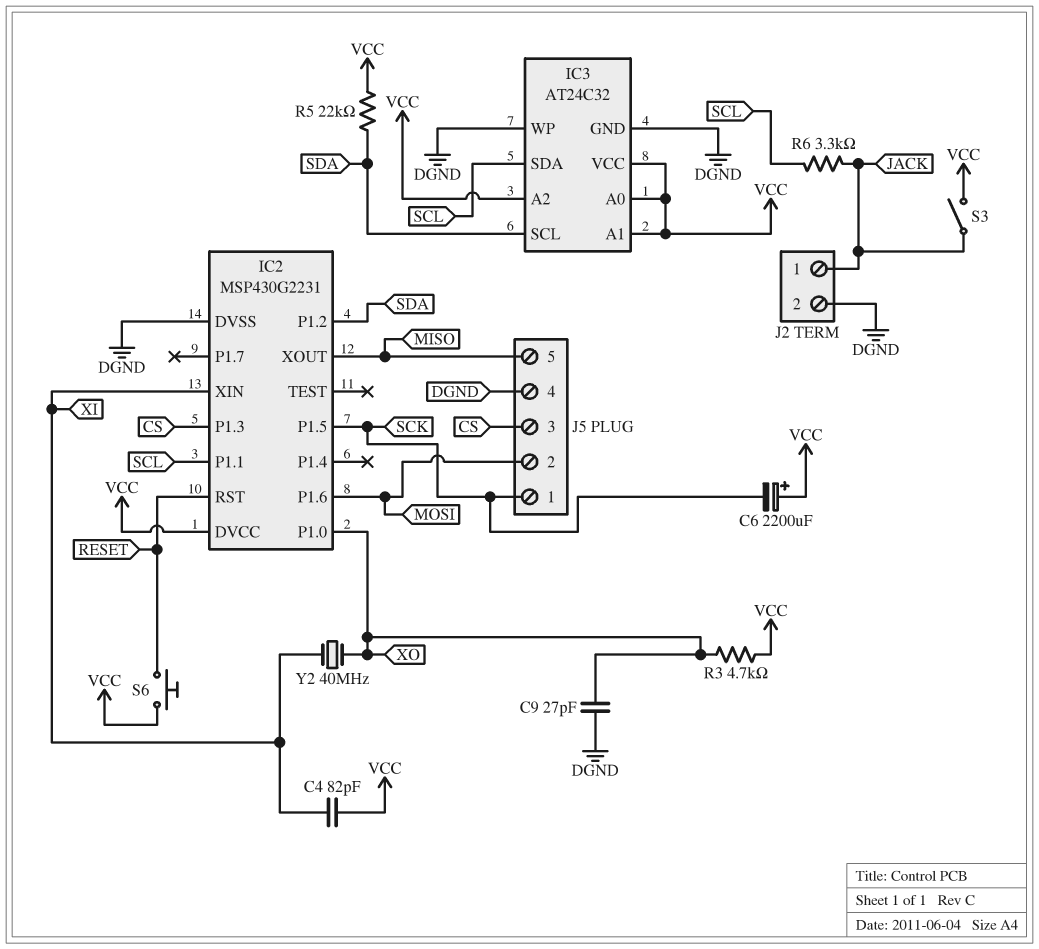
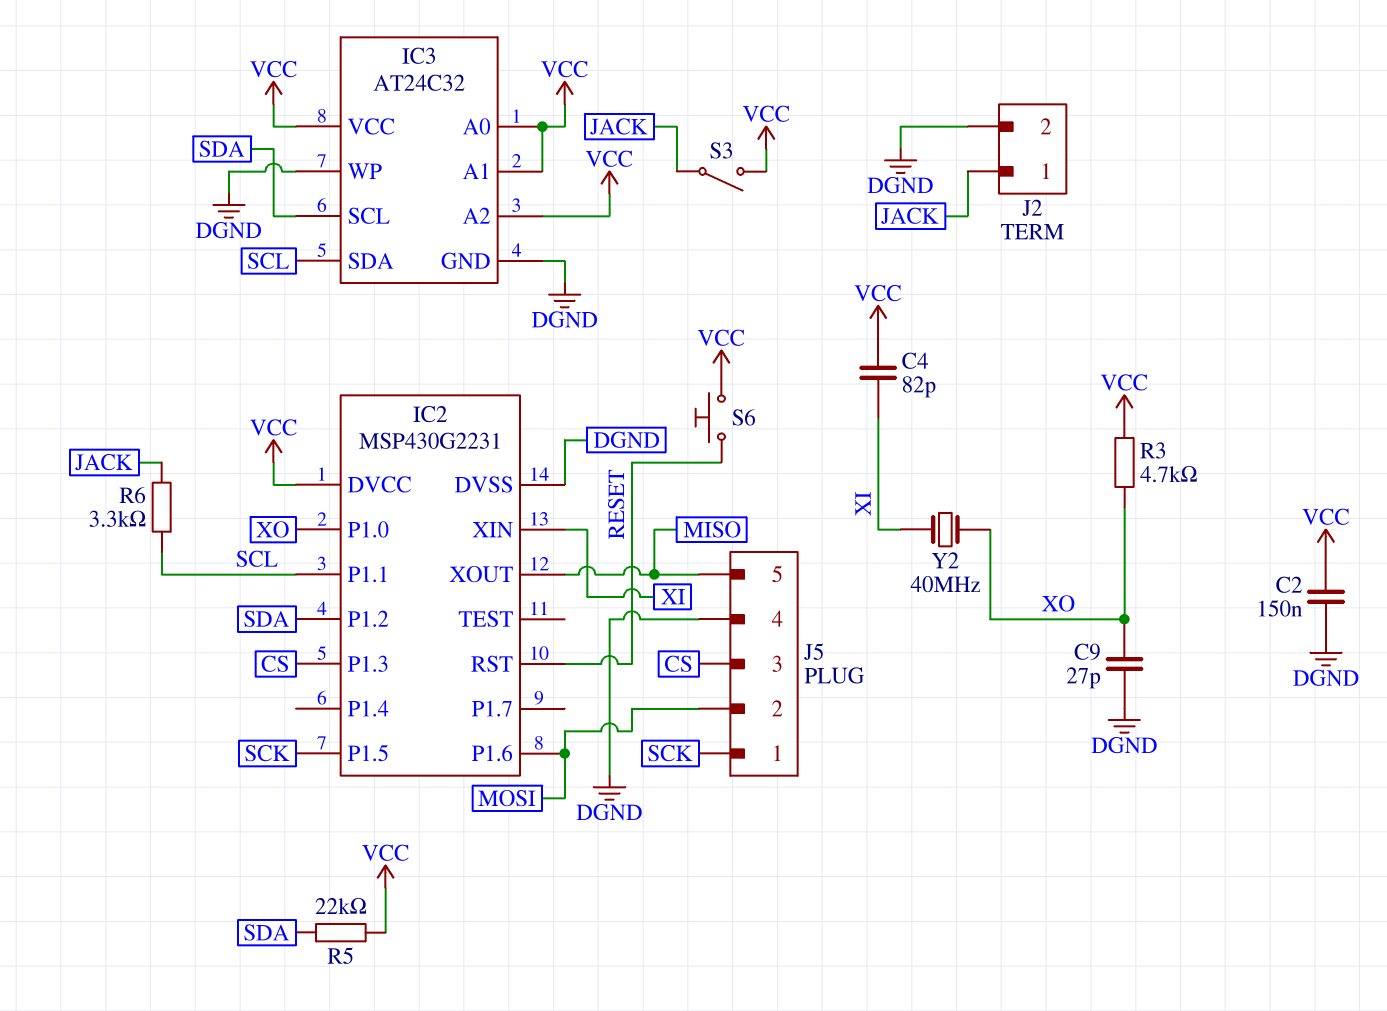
C2: none -> 150nF (DGND, VCC)
C6: 2200uF (plus VCC, minus SCK) -> none

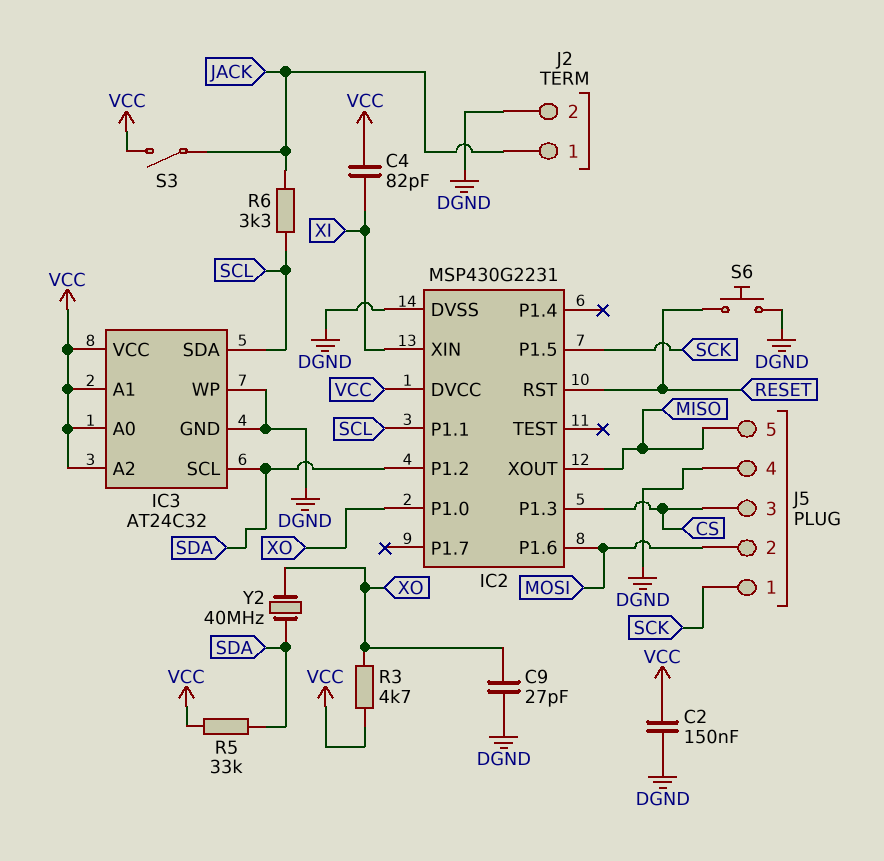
R5: 22k (SDA, VCC) -> 33k (SDA, VCC)
S6: button (RESET, VCC) -> button (DGND, RESET)
Y2: 40MHz (XI, XO) -> 40MHz (SDA, XO)

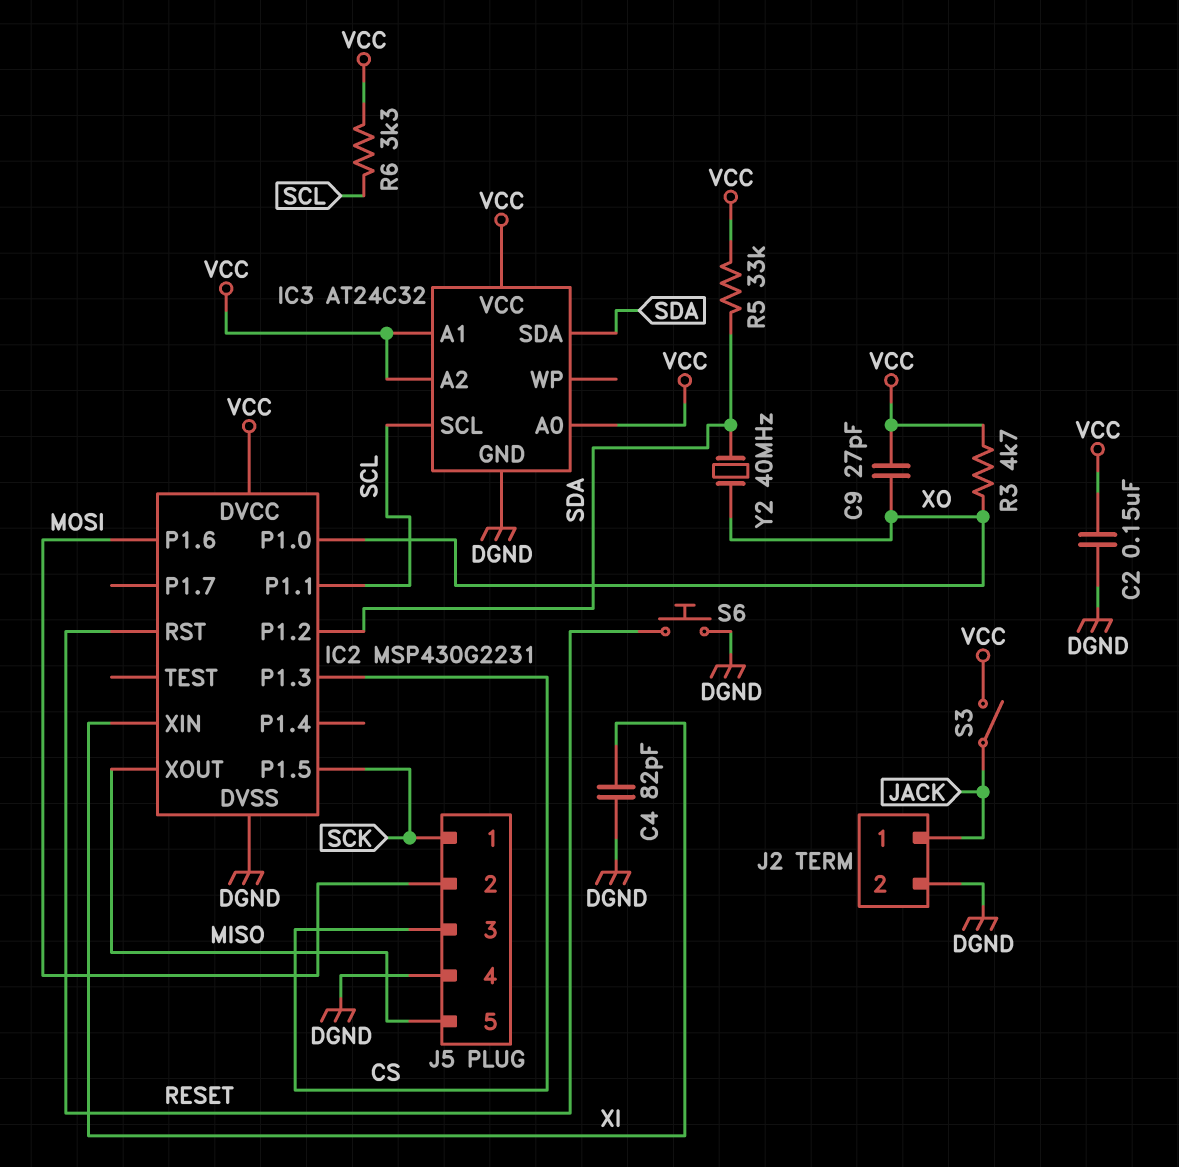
C4: 82pF (VCC, XI) -> 82pF (DGND, XI)
C9: 27pF (DGND, XO) -> 27pF (VCC, XO)
IC3 pin SCL: SDA -> SCL
IC3 pin SDA: SCL -> SDA
IC3 pin WP: DGND -> none
R6: 3.3k (JACK, SCL) -> 3.3k (SCL, VCC)

